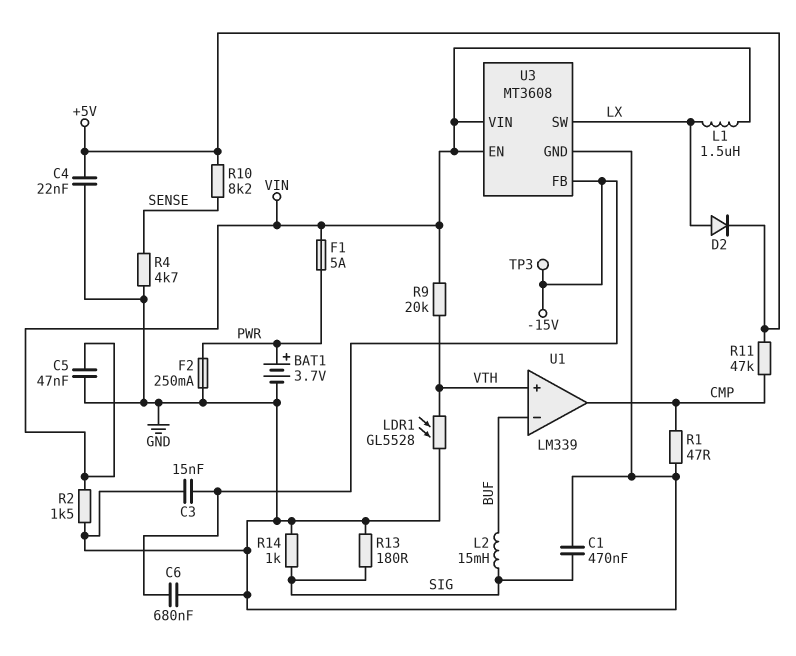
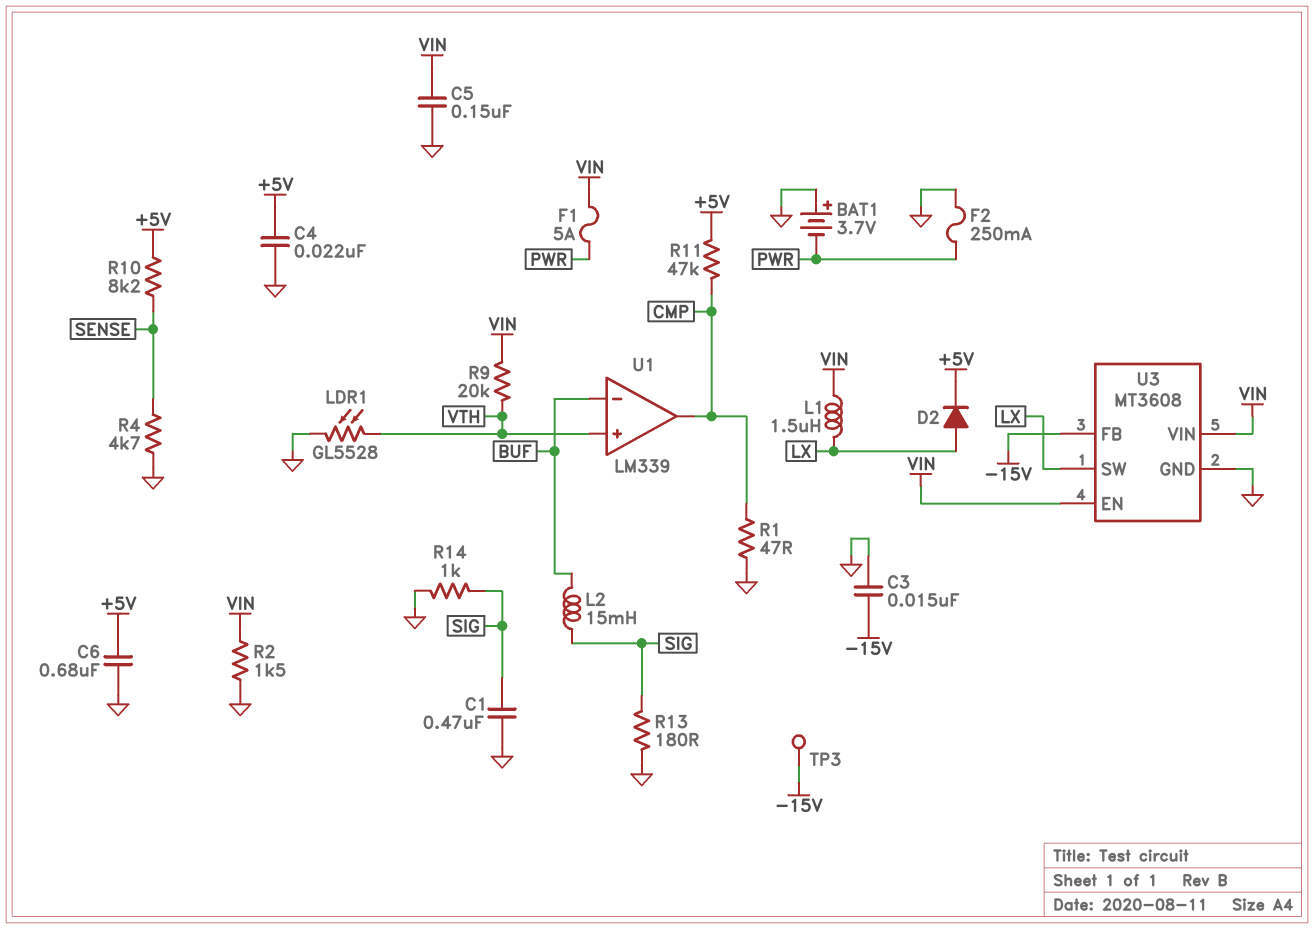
BAT1: 3.7V (plus PWR, minus GND) -> 3.7V (plus GND, minus PWR)
C5: 47nF (GND, VIN) -> 150nF (GND, VIN)
C6: 680nF (-15V, GND) -> 680nF (+5V, GND)

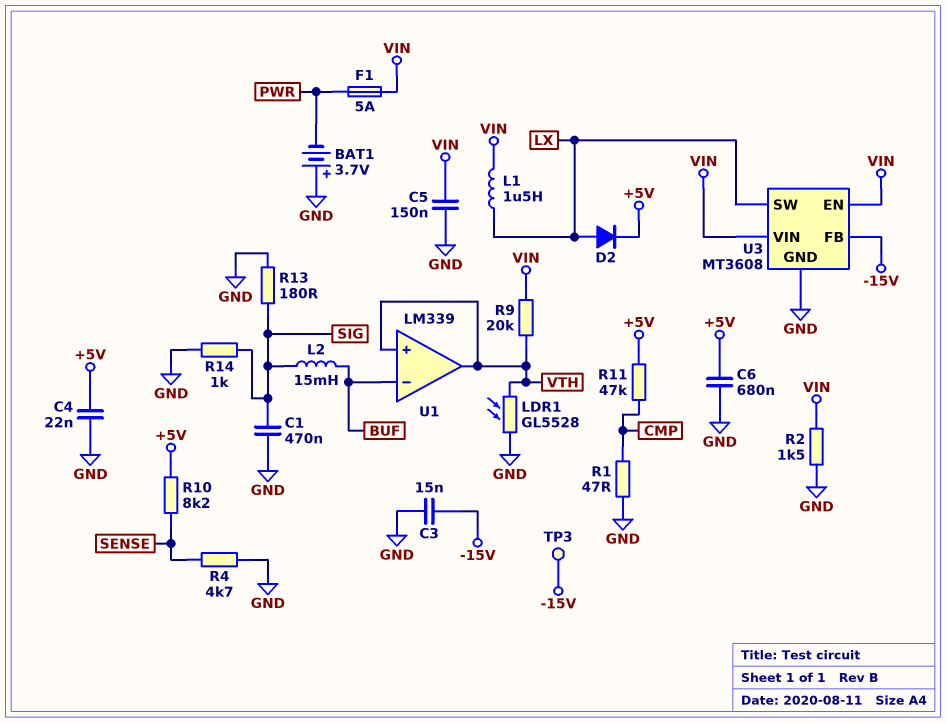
F2: 250mA (GND, PWR) -> none
U1 pin out: CMP -> VTH

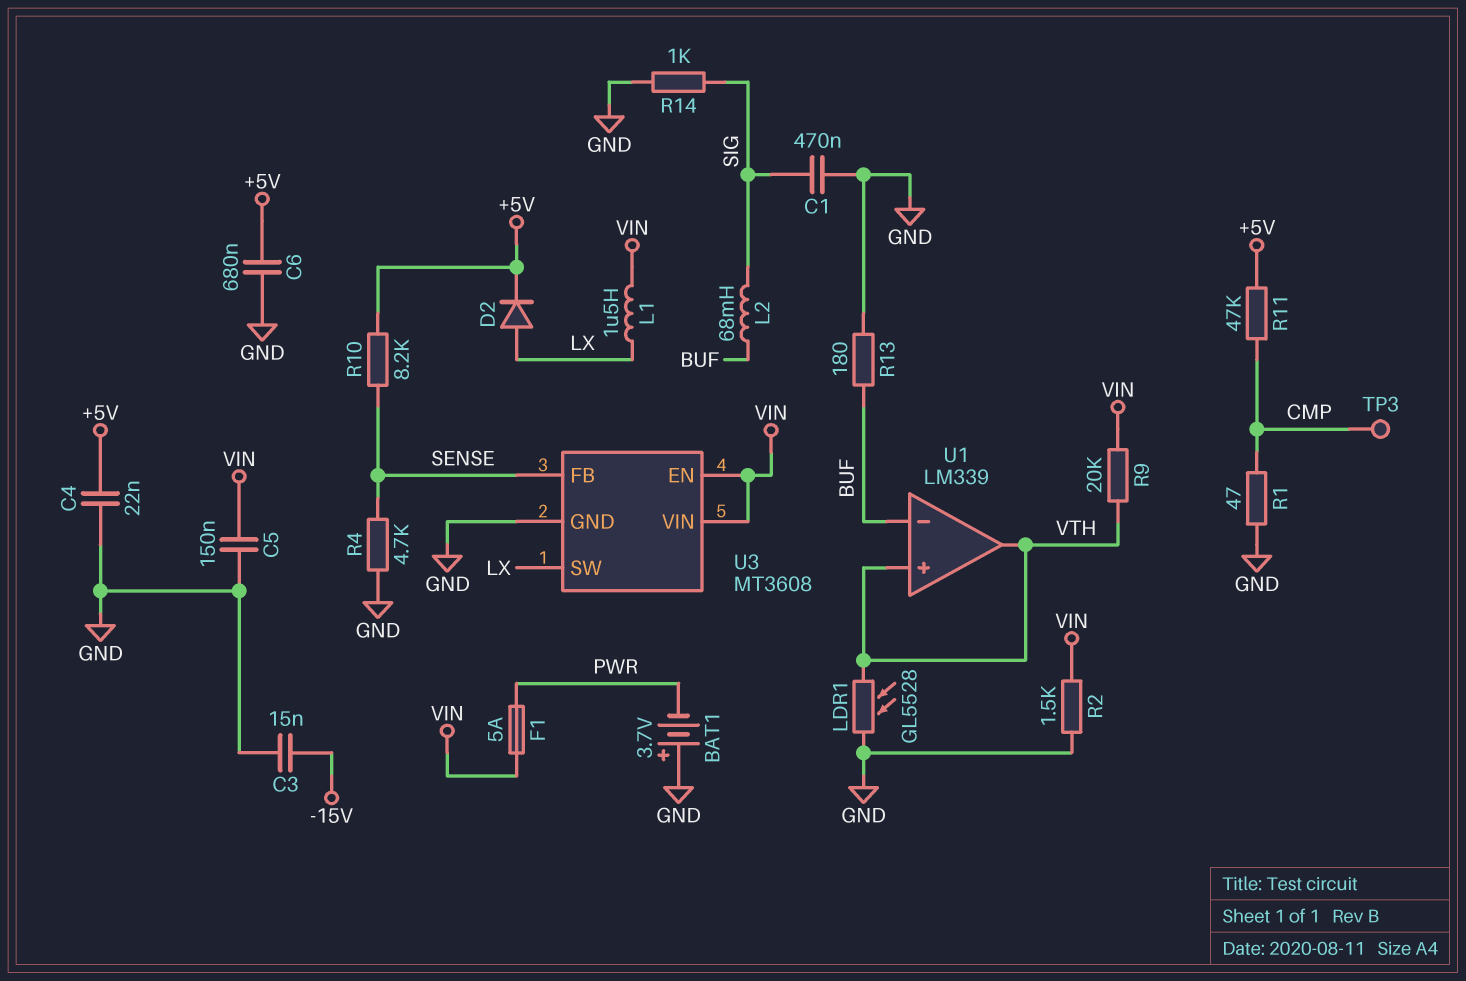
L2: 15mH (BUF, SIG) -> 68mH (BUF, SIG)
R13: 180 (GND, SIG) -> 180 (BUF, GND)
TP3: test point (-15V) -> test point (CMP)
U3 pin FB: -15V -> SENSE

